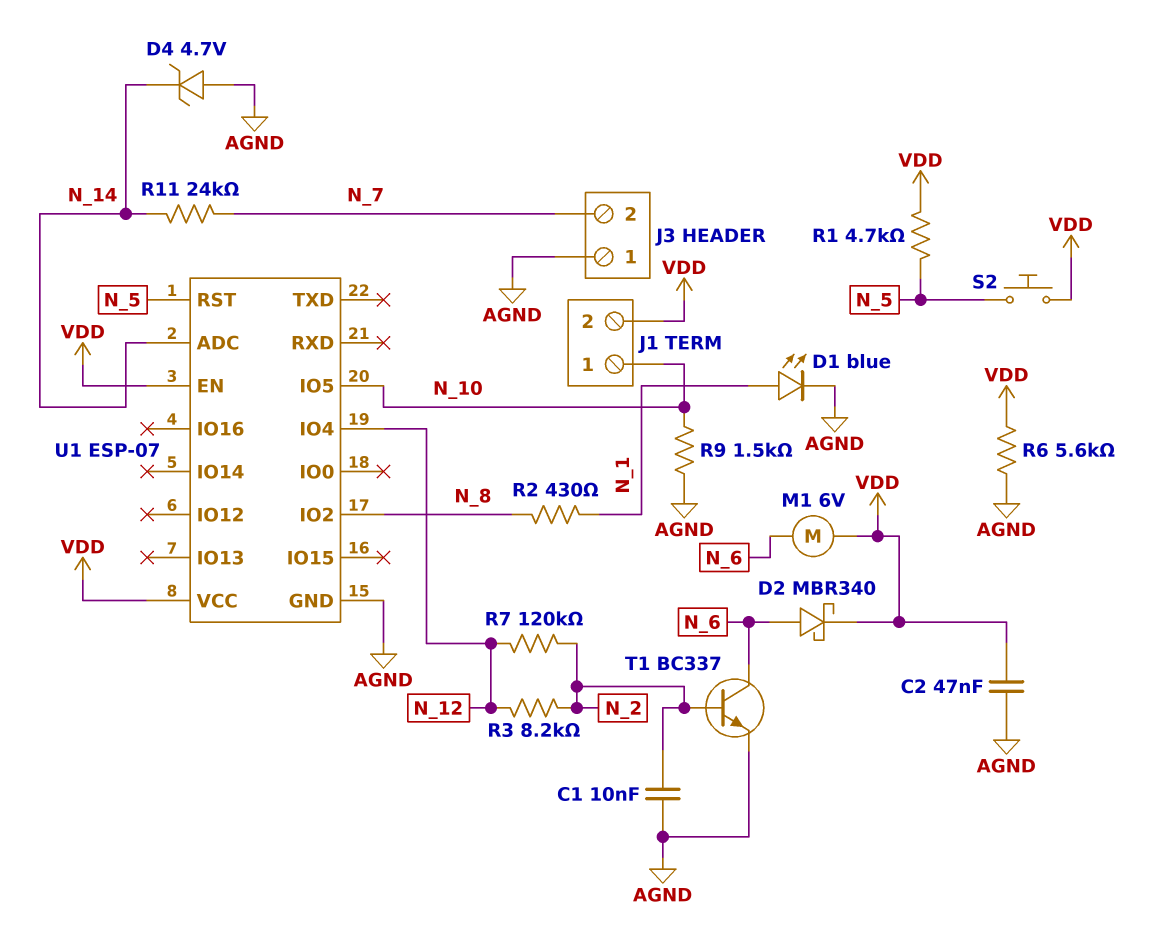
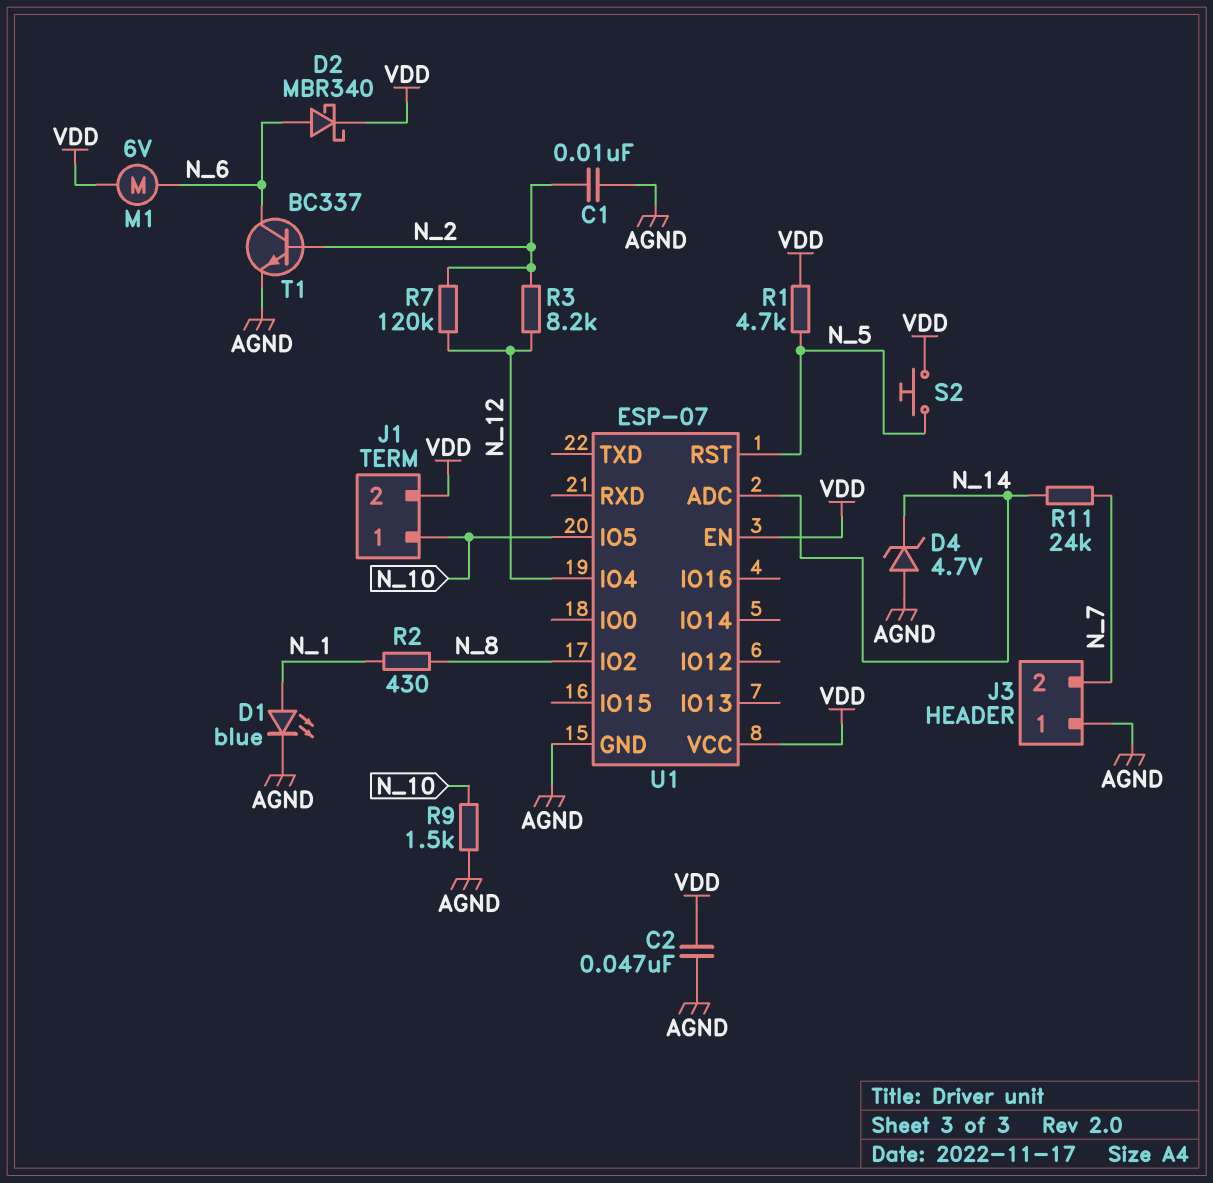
R6: 5.6k (AGND, VDD) -> none

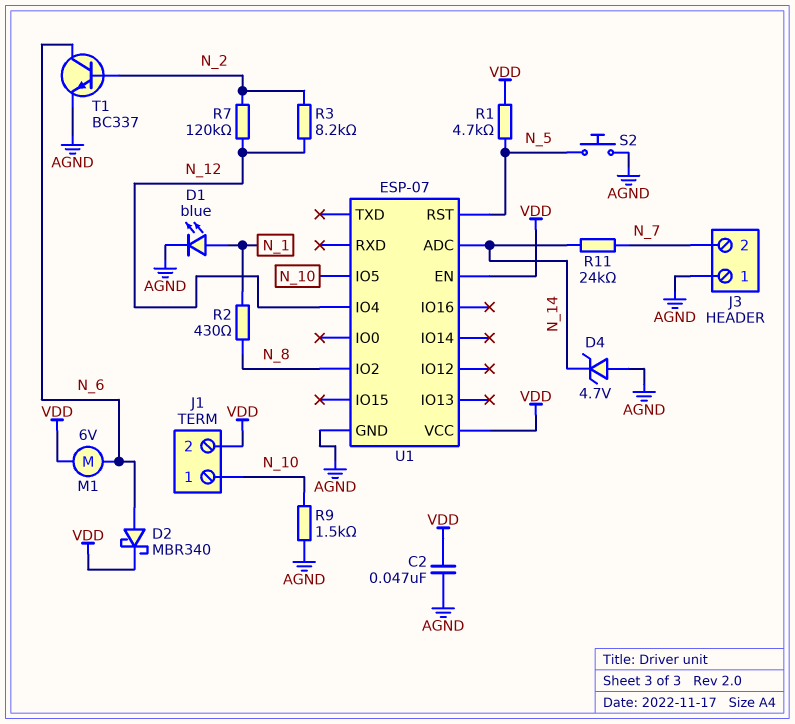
C1: 10nF (AGND, N_2) -> none
S2: button (N_5, VDD) -> button (AGND, N_5)

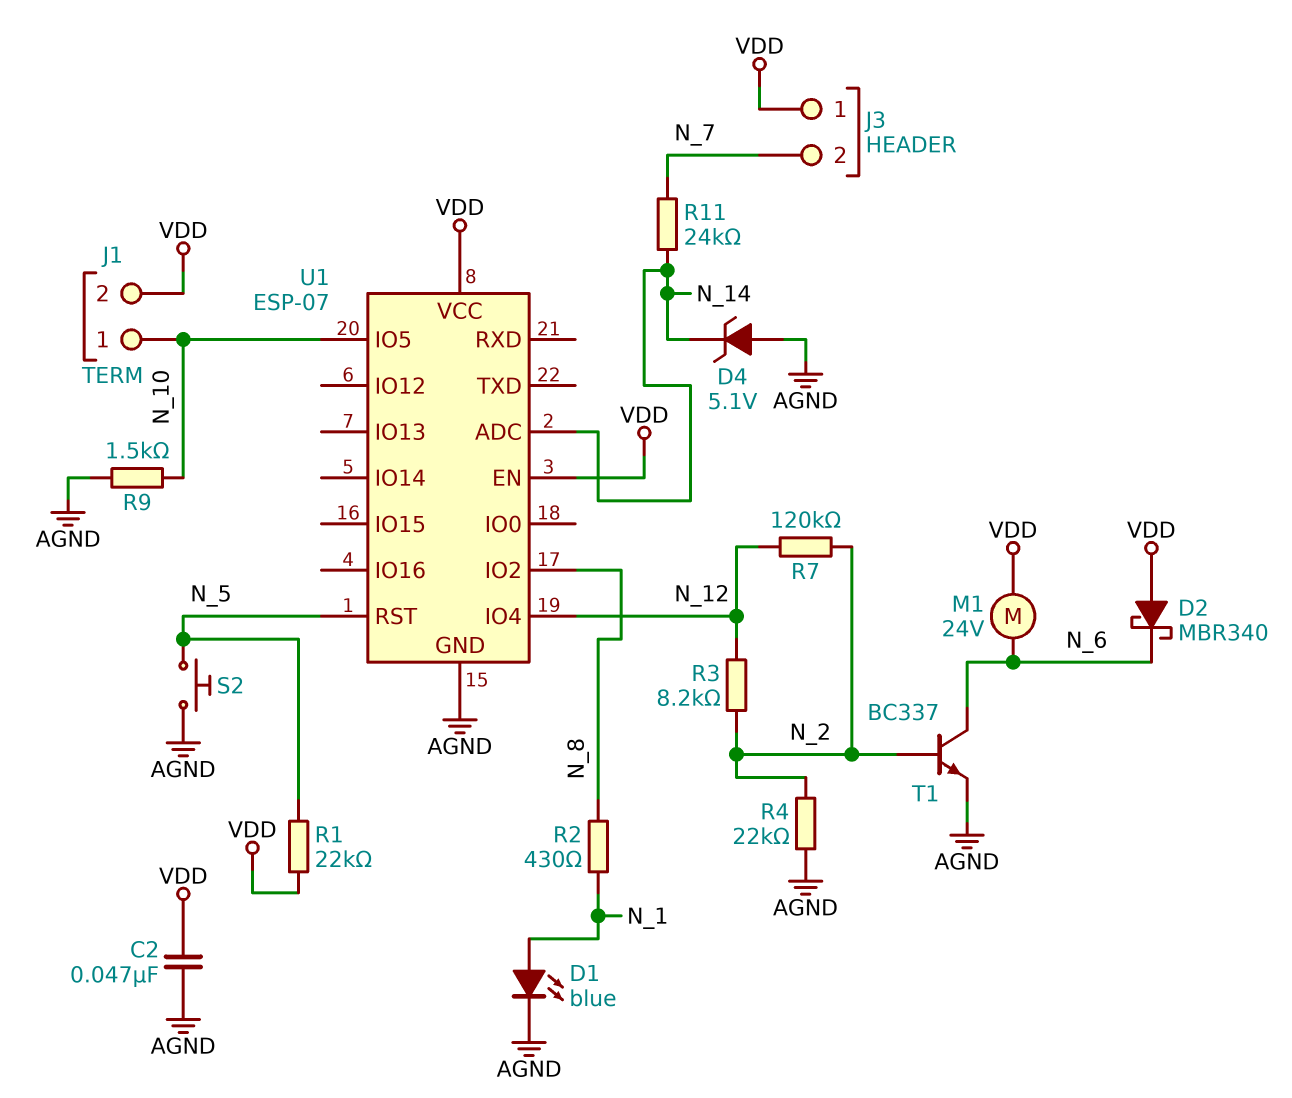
D2: schottky MBR340 (A N_6, K VDD) -> schottky MBR340 (A VDD, K N_6)
D4: zener 4.7V (A AGND, K N_14) -> zener 5.1V (A AGND, K N_14)
J3 pin 1: AGND -> VDD
M1: motor 6V (N_6, VDD) -> motor 24V (N_6, VDD)
R1: 4.7k (N_5, VDD) -> 22k (N_5, VDD)
R4: none -> 22k (AGND, N_2)

